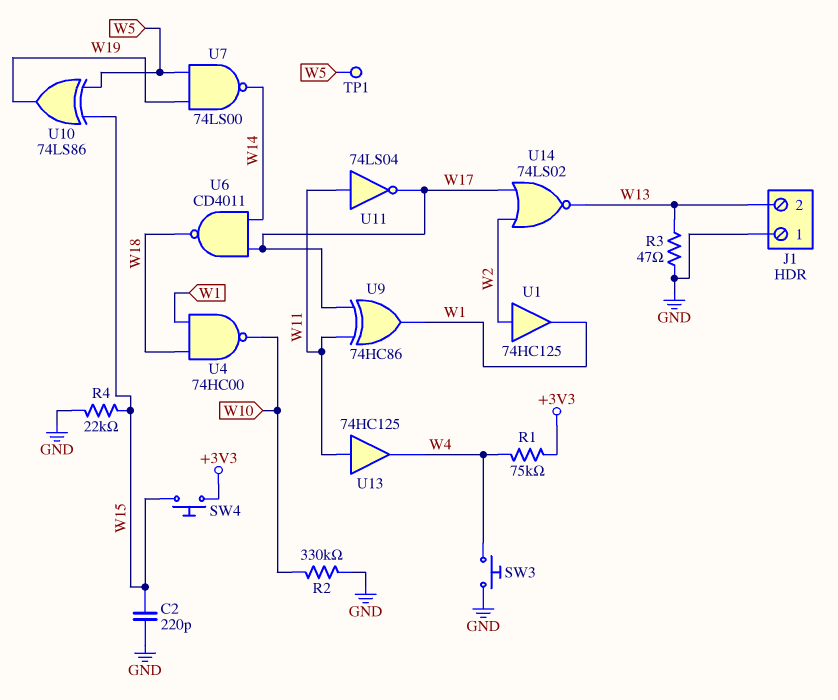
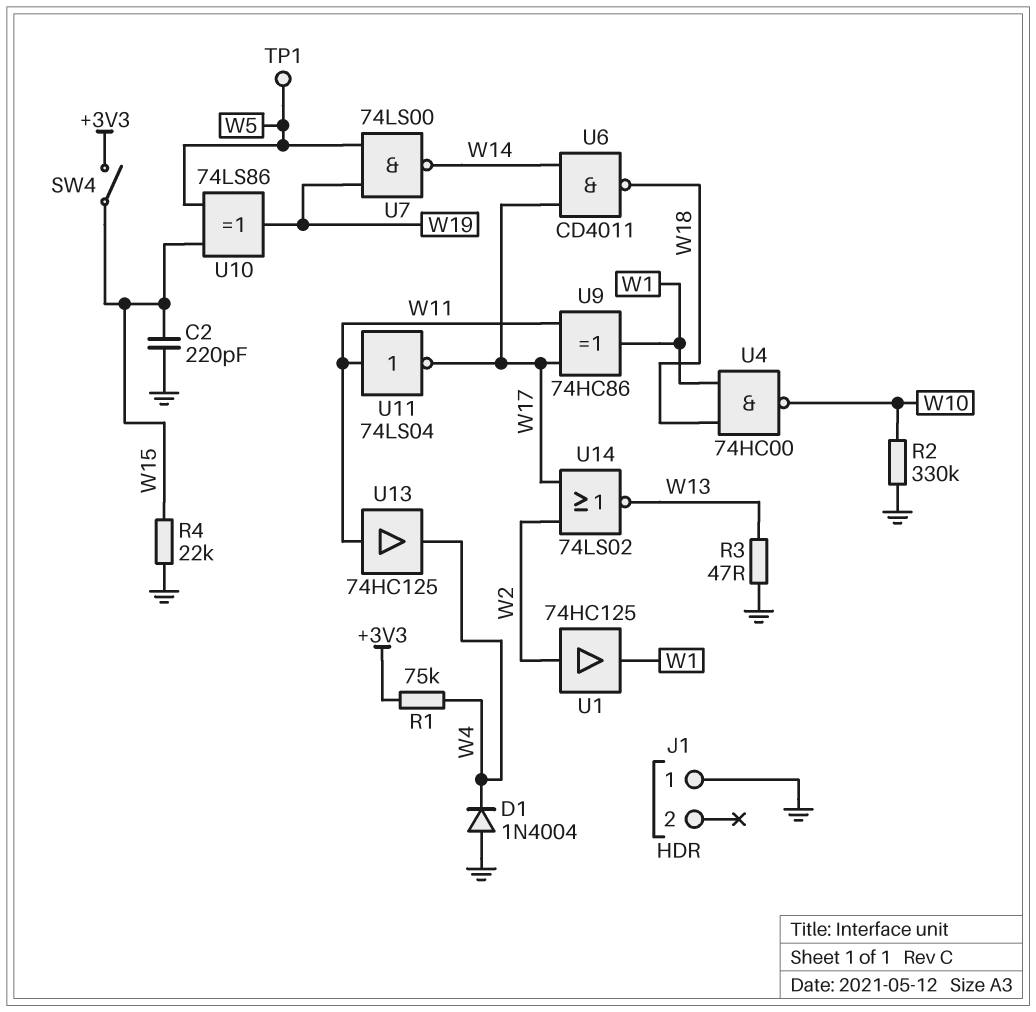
D1: none -> diode 1N4004 (A GND, K W4)
J1 pin 2: W13 -> none
SW3: button (GND, W4) -> none
SW4: button (+3V3, W15) -> switch (+3V3, W15)

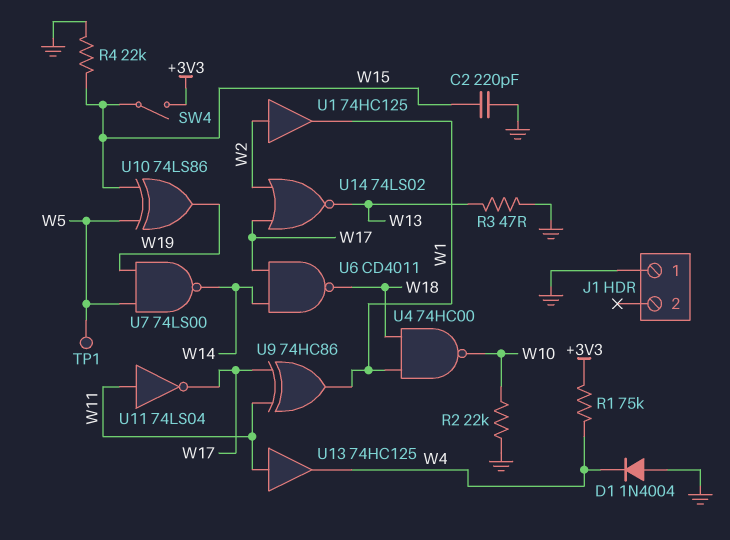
R2: 330k (GND, W10) -> 22k (GND, W10)

